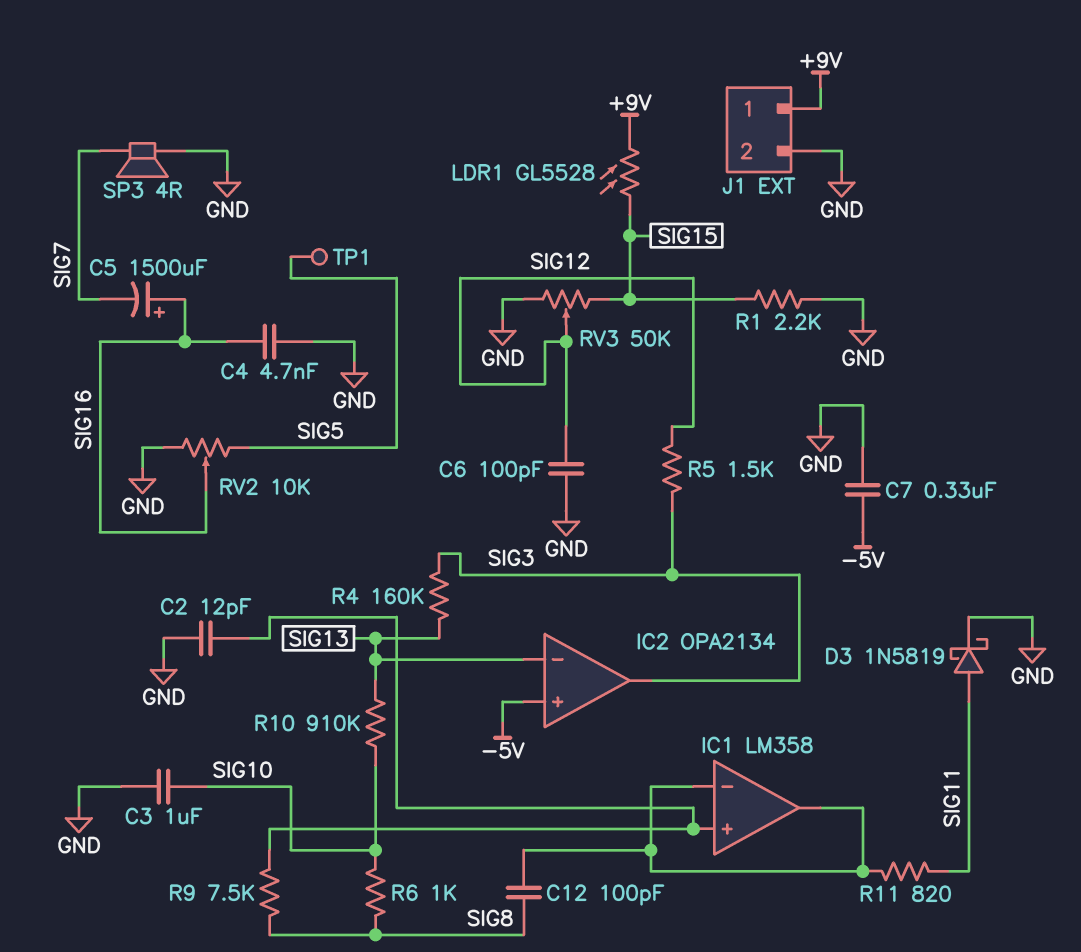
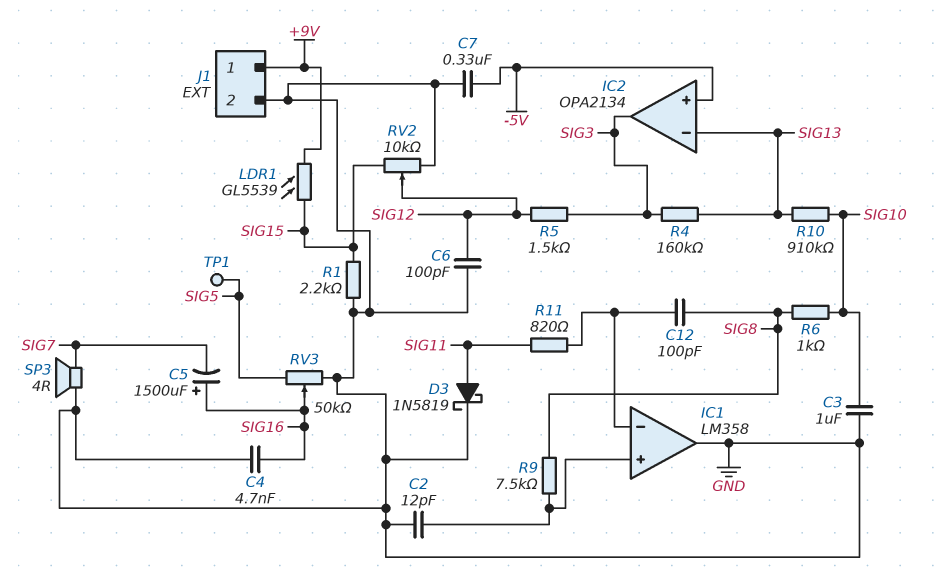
IC1 pin out: IC1/in- -> GND
LDR1: GL5528 (+9V, SIG15) -> GL5539 (+9V, SIG15)
RV2: 10k (GND, SIG5, wiper SIG16) -> 10k (GND, SIG15, wiper SIG12)
RV3: 50k (GND, SIG15, wiper SIG12) -> 50k (GND, SIG5, wiper SIG16)

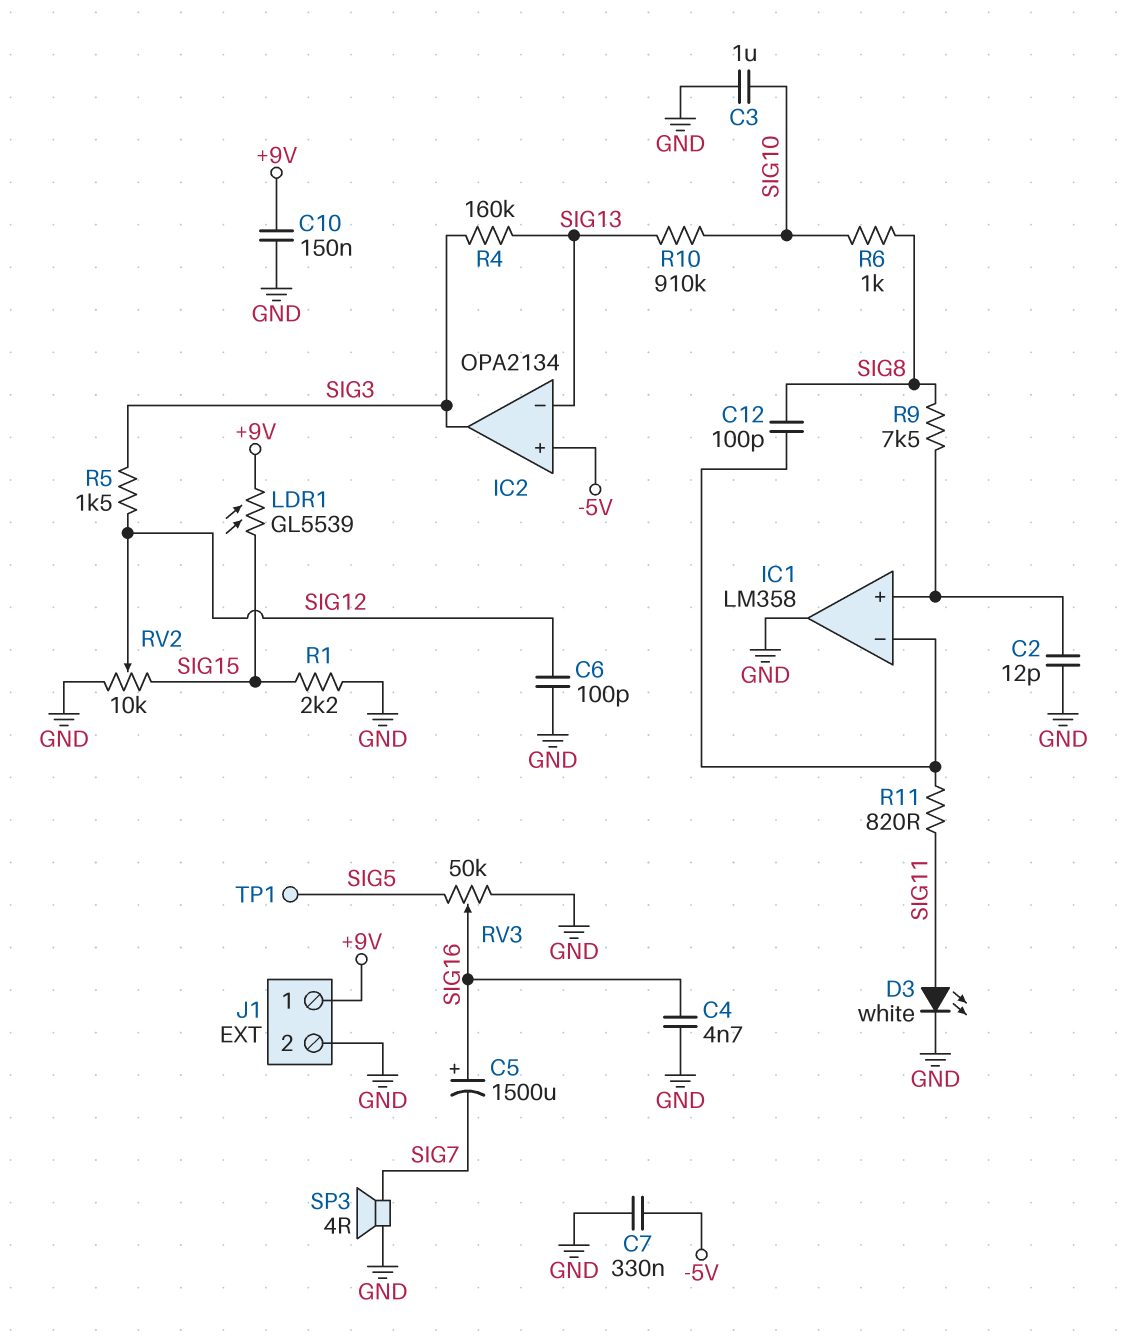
C10: none -> 150nF (+9V, GND)
D3: schottky 1N5819 (A SIG11, K GND) -> LED white (A SIG11, K GND)

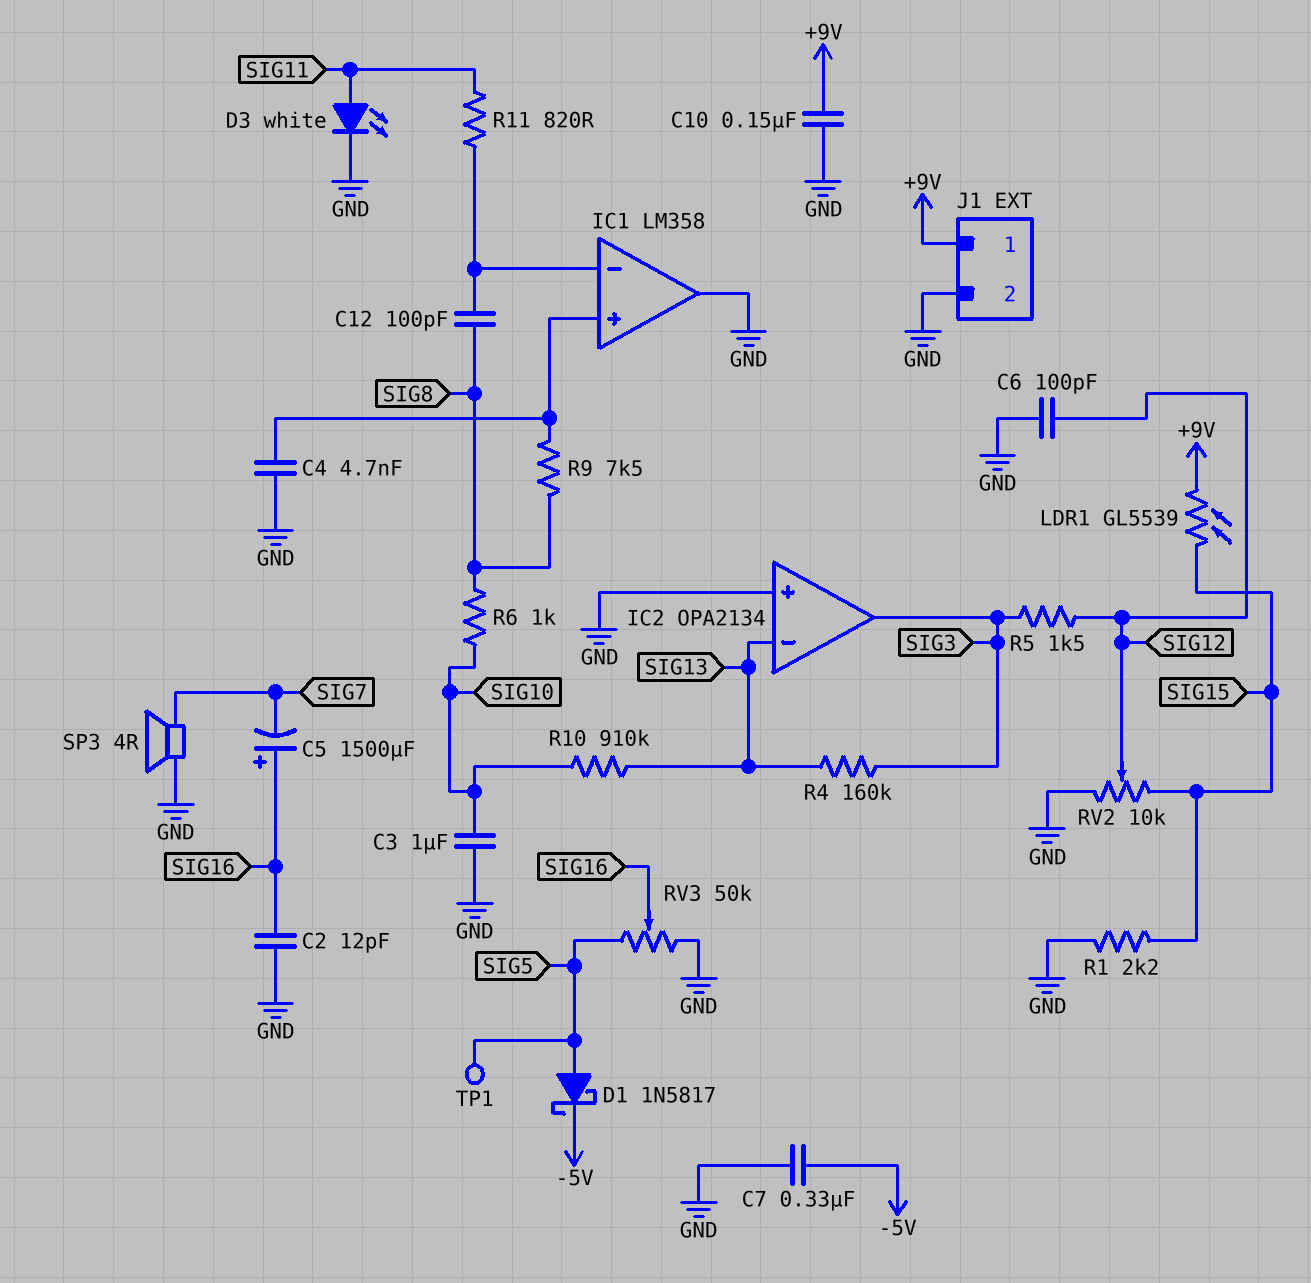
C2: 12pF (GND, IC1/in+) -> 12pF (GND, SIG16)
C4: 4.7nF (GND, SIG16) -> 4.7nF (GND, IC1/in+)
D1: none -> schottky 1N5817 (A SIG5, K -5V)
IC2 pin in+: -5V -> GND

